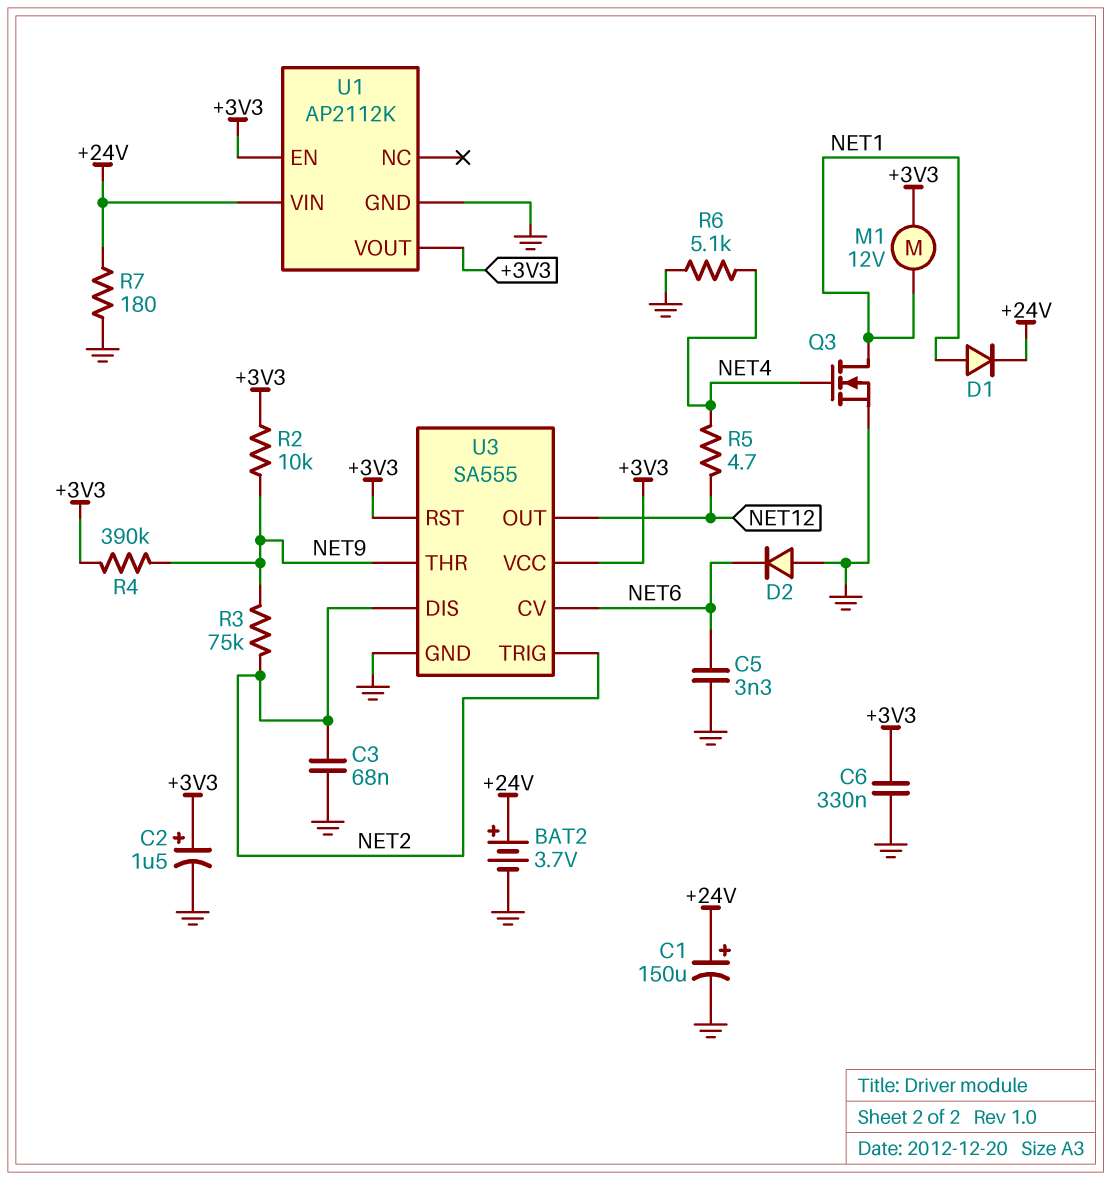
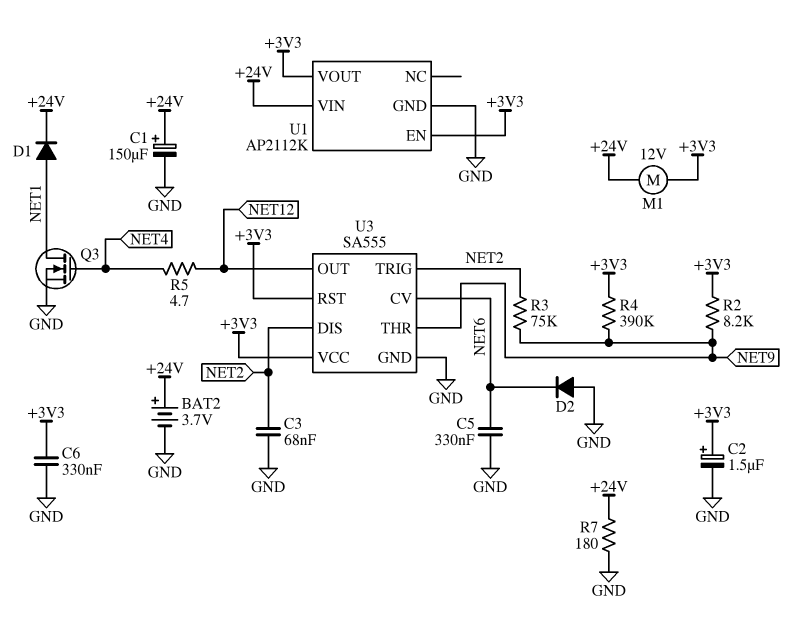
C5: 3.3nF (GND, NET6) -> 330nF (GND, NET6)
M1: motor 12V (+3V3, NET1) -> motor 12V (+3V3, +24V)
R2: 10k (+3V3, NET9) -> 8.2k (+3V3, NET9)
R6: 5.1k (GND, NET4) -> none

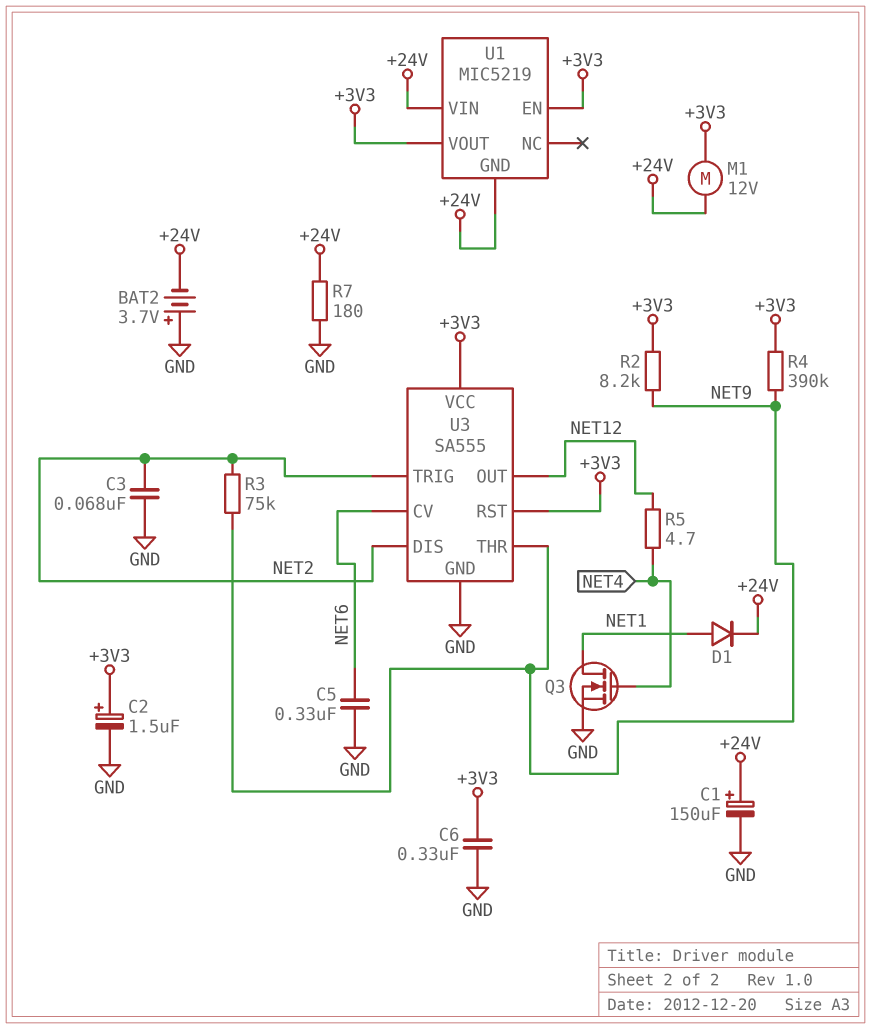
BAT2: 3.7V (plus +24V, minus GND) -> 3.7V (plus GND, minus +24V)
D2: diode (A GND, K NET6) -> none
U1: AP2112K -> MIC5219
U1 pin GND: GND -> +24V

